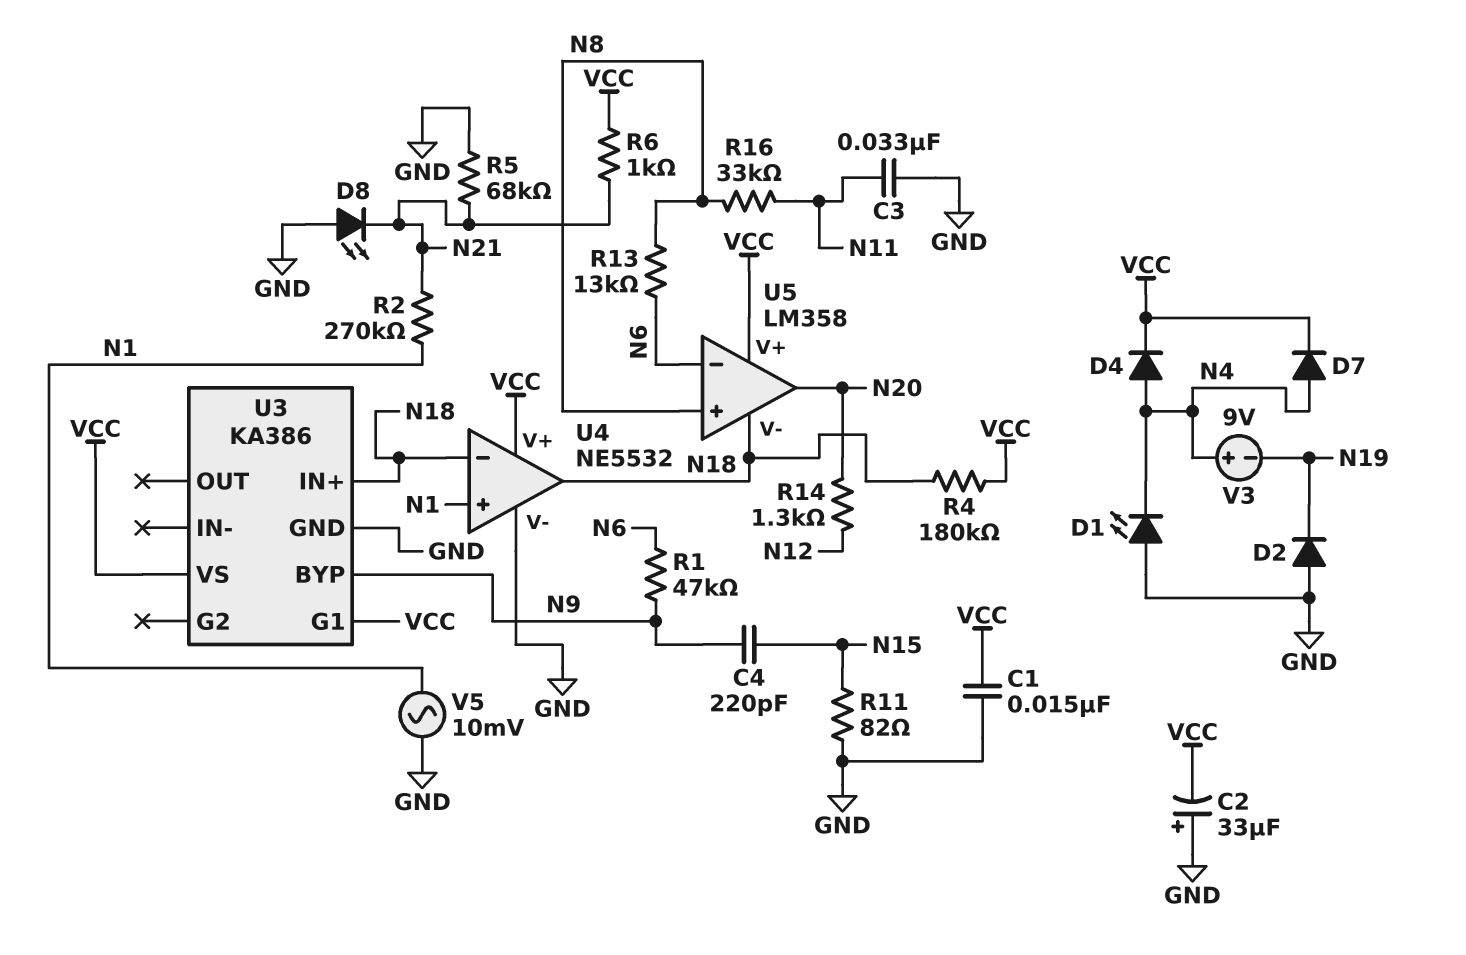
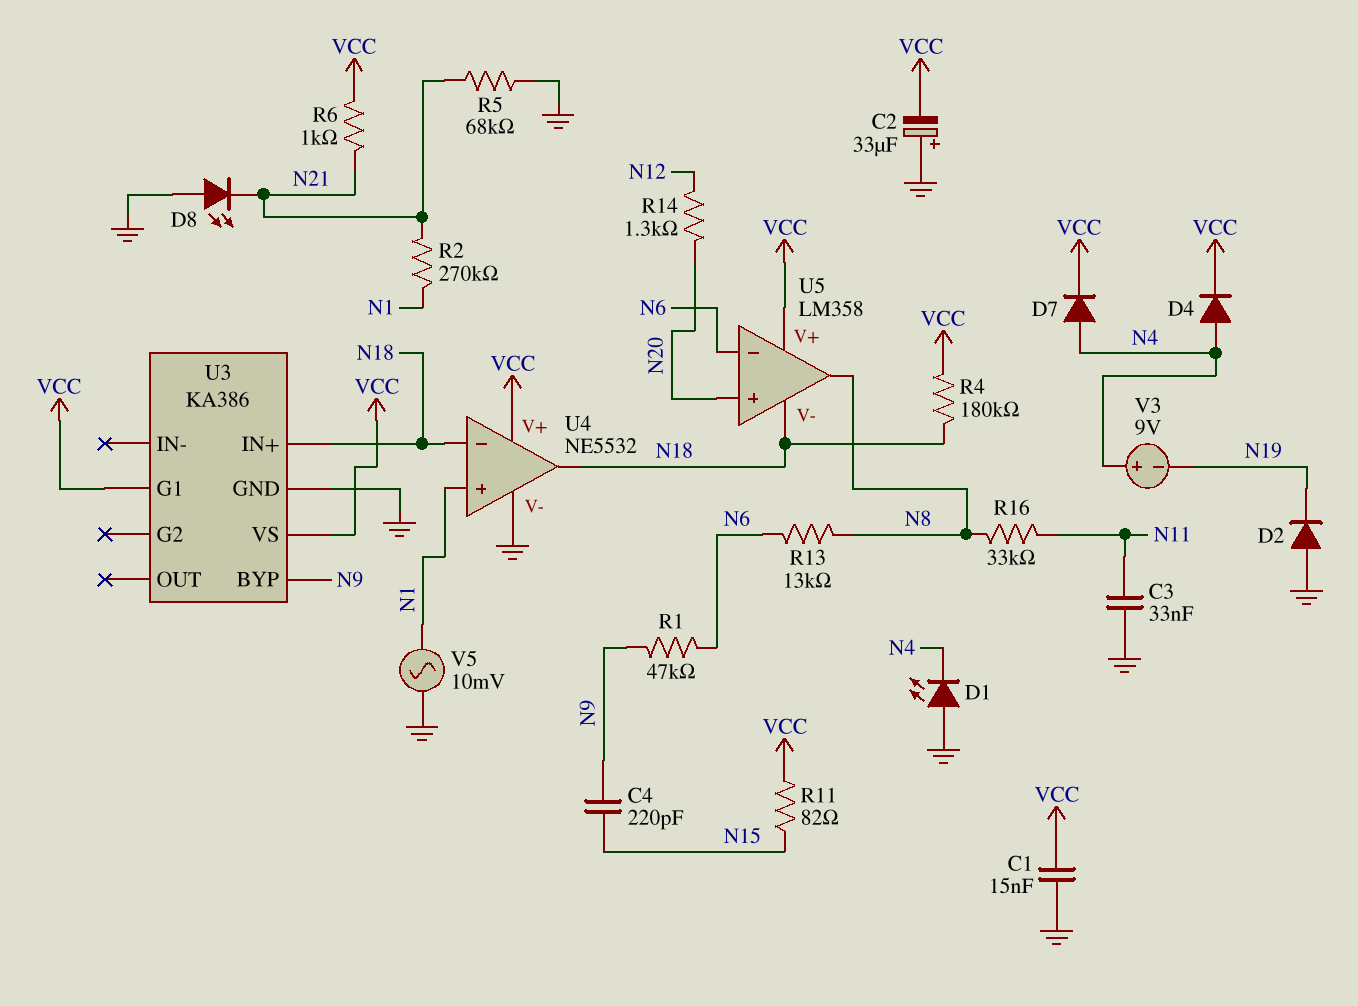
R11: 82 (GND, N15) -> 82 (N15, VCC)
U5 pin in+: N8 -> N20
U5 pin out: N20 -> N8

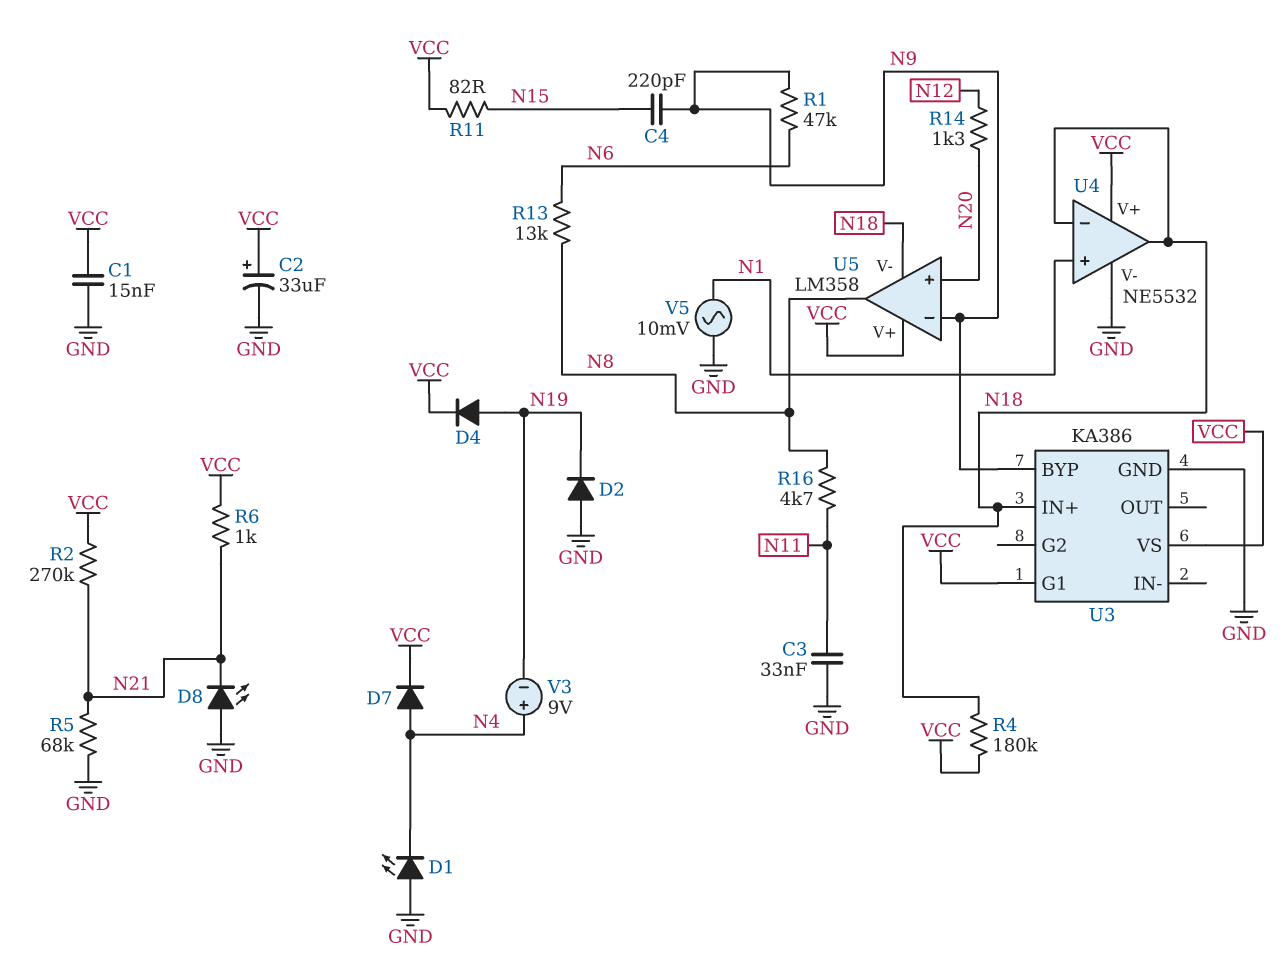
C2: 33uF (plus GND, minus VCC) -> 33uF (plus VCC, minus GND)
D4: diode (A N4, K VCC) -> diode (A N19, K VCC)
R2: 270k (N1, N21) -> 270k (N21, VCC)
R16: 33k (N8, N11) -> 4.7k (N8, N11)
U5 pin in-: N6 -> N9

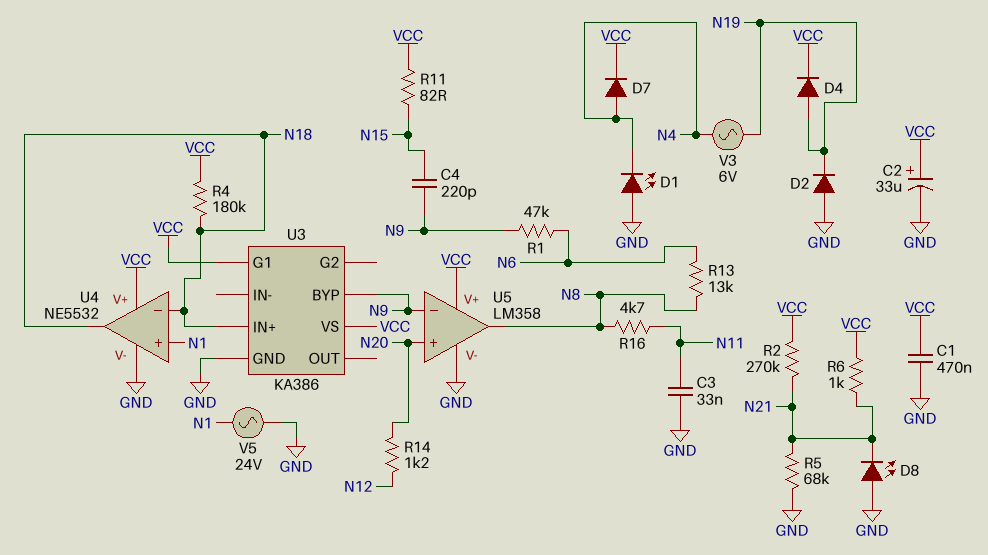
C1: 15nF (GND, VCC) -> 470nF (GND, VCC)
R14: 1.3k (N12, N20) -> 1.2k (N12, N20)
U5 pin V-: N18 -> GND
V3: 9V (plus N4, minus N19) -> AC 6V (N4, N19)
V5: AC 10mV (GND, N1) -> AC 24V (GND, N1)

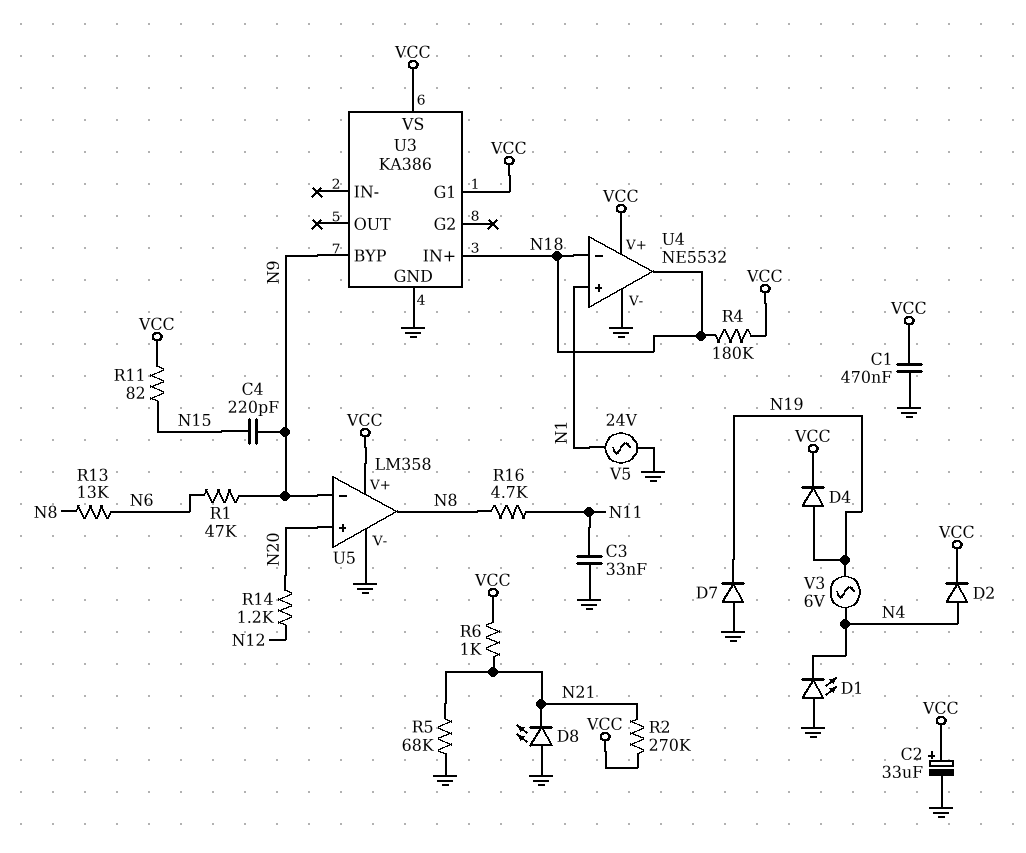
D2: diode (A GND, K N19) -> diode (A N4, K VCC)
D7: diode (A N4, K VCC) -> diode (A GND, K N19)

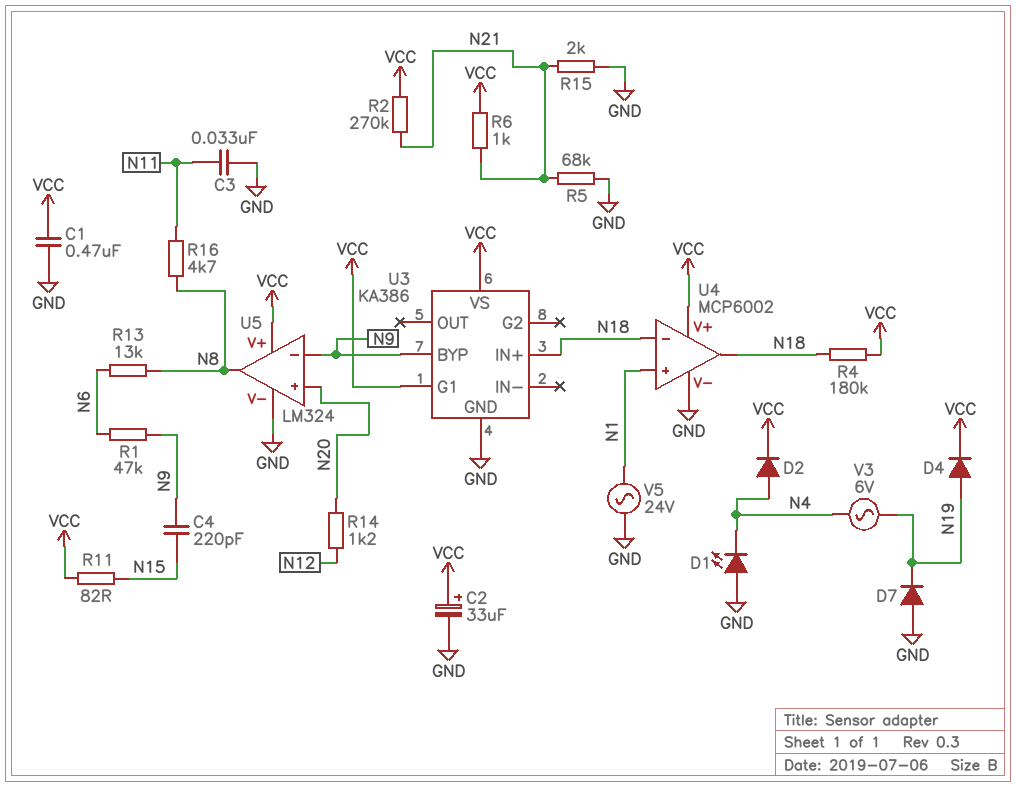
D8: LED (A GND, K N21) -> none
R15: none -> 2k (GND, N21)
U4: NE5532 -> MCP6002
U5: LM358 -> LM324

